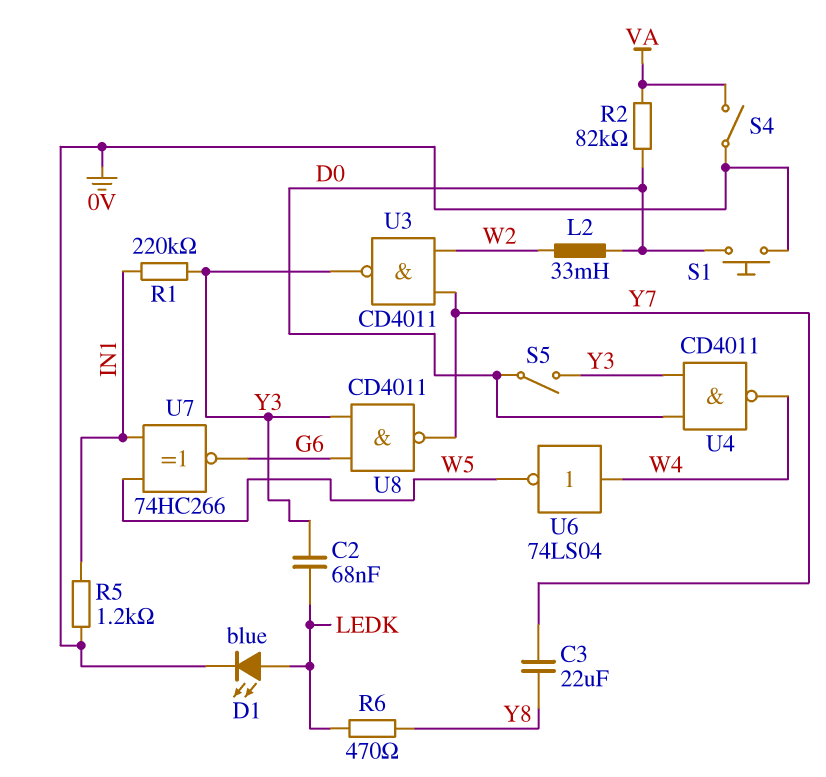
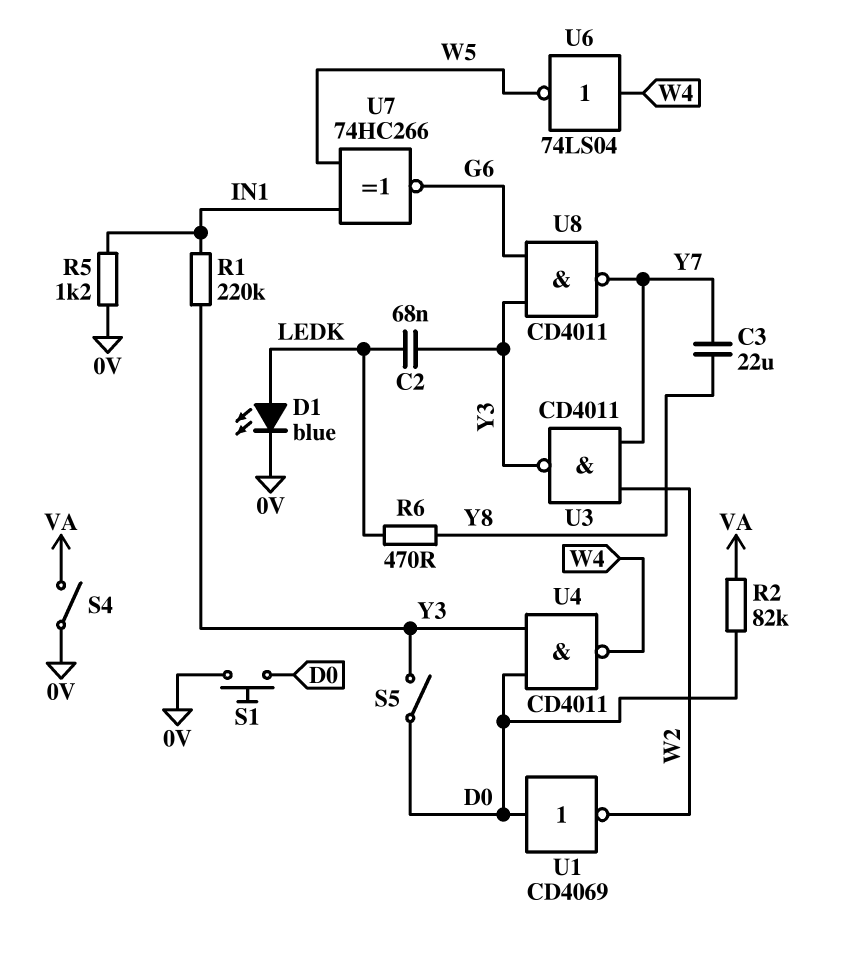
L2: 33mH (D0, W2) -> none
U1: none -> NOT CD4069 (in D0, out W2)

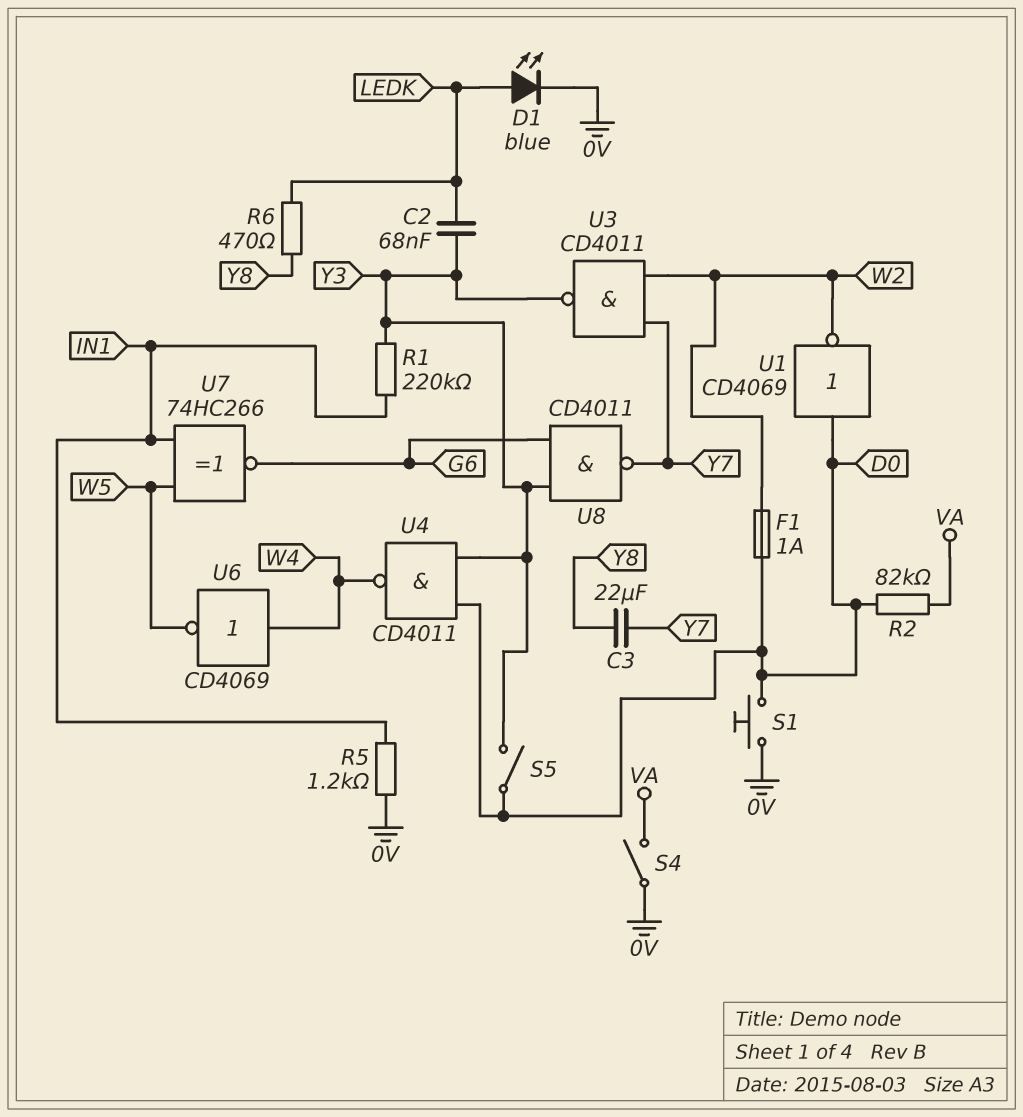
F1: none -> 1A (D0, W2)
U6: NOT 74LS04 (in W4, out W5) -> NOT CD4069 (in W4, out W5)

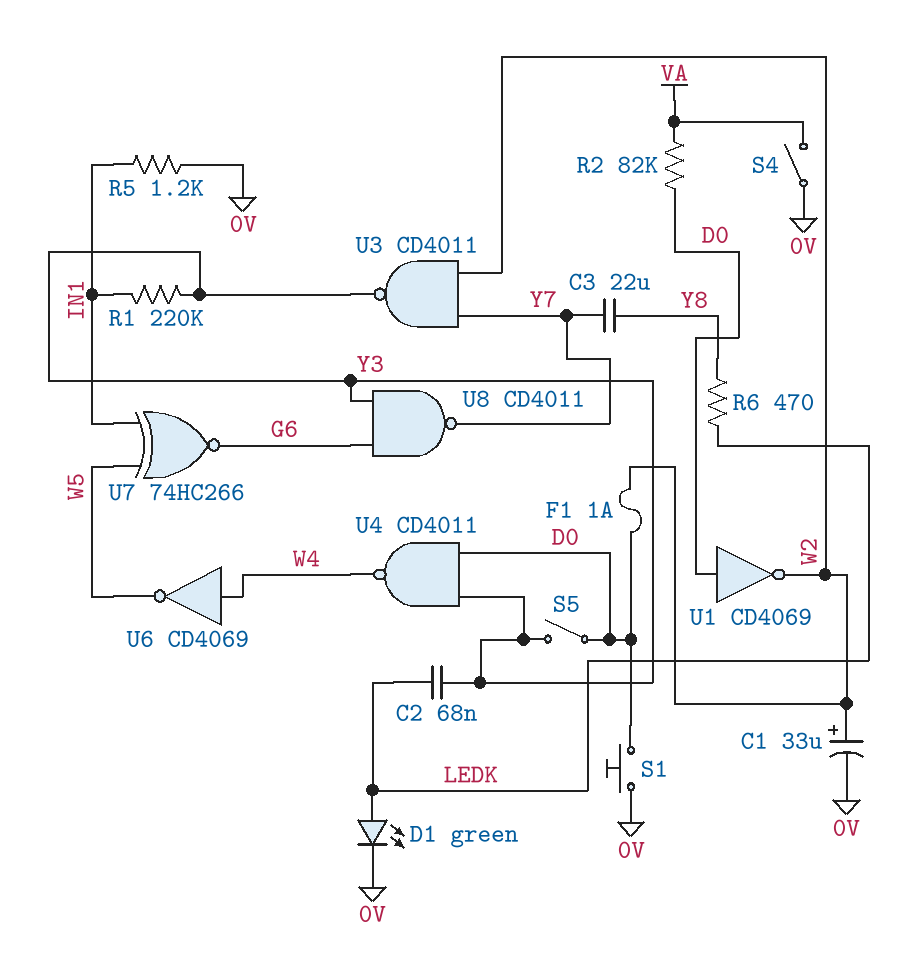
C1: none -> 33uF (plus W2, minus 0V)
D1: LED blue (A LEDK, K 0V) -> LED green (A LEDK, K 0V)

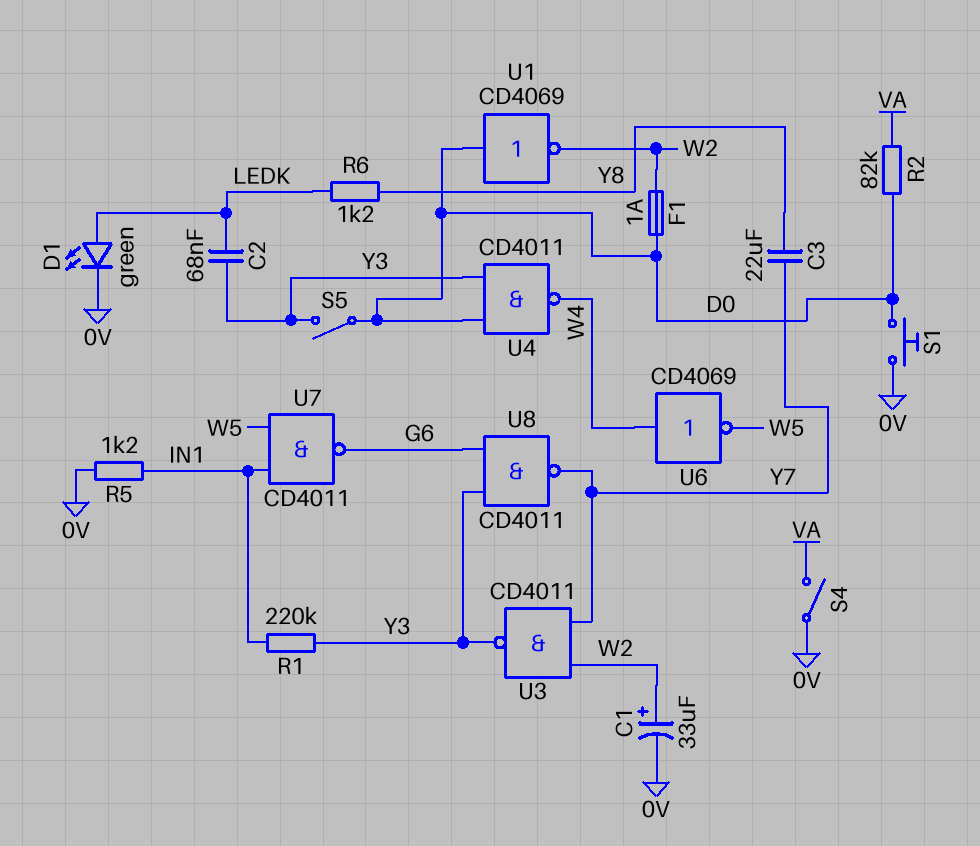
R6: 470 (LEDK, Y8) -> 1.2k (LEDK, Y8)
U7: XNOR 74HC266 (in IN1, in W5, out G6) -> NAND CD4011 (in IN1, in W5, out G6)

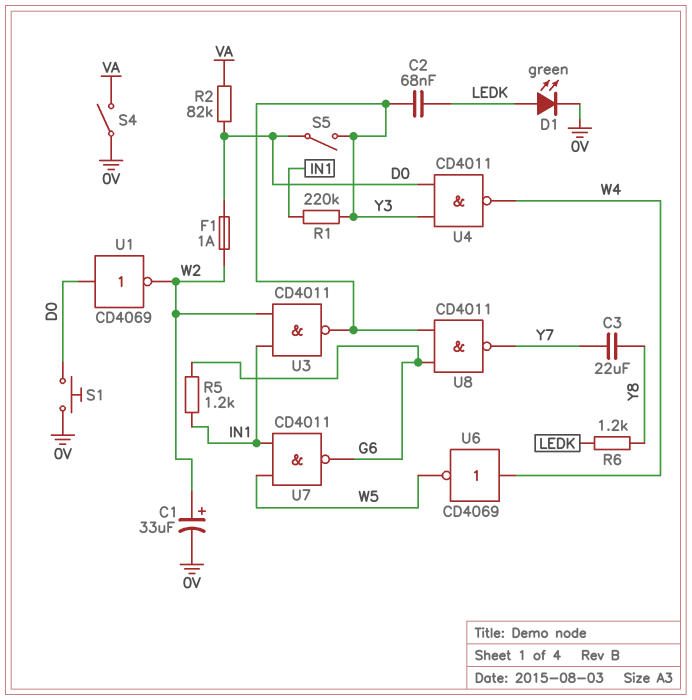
R5: 1.2k (0V, IN1) -> 1.2k (G6, IN1)
U3: NAND CD4011 (in W2, in Y7, out Y3) -> NAND CD4011 (in IN1, in W2, out Y3)

